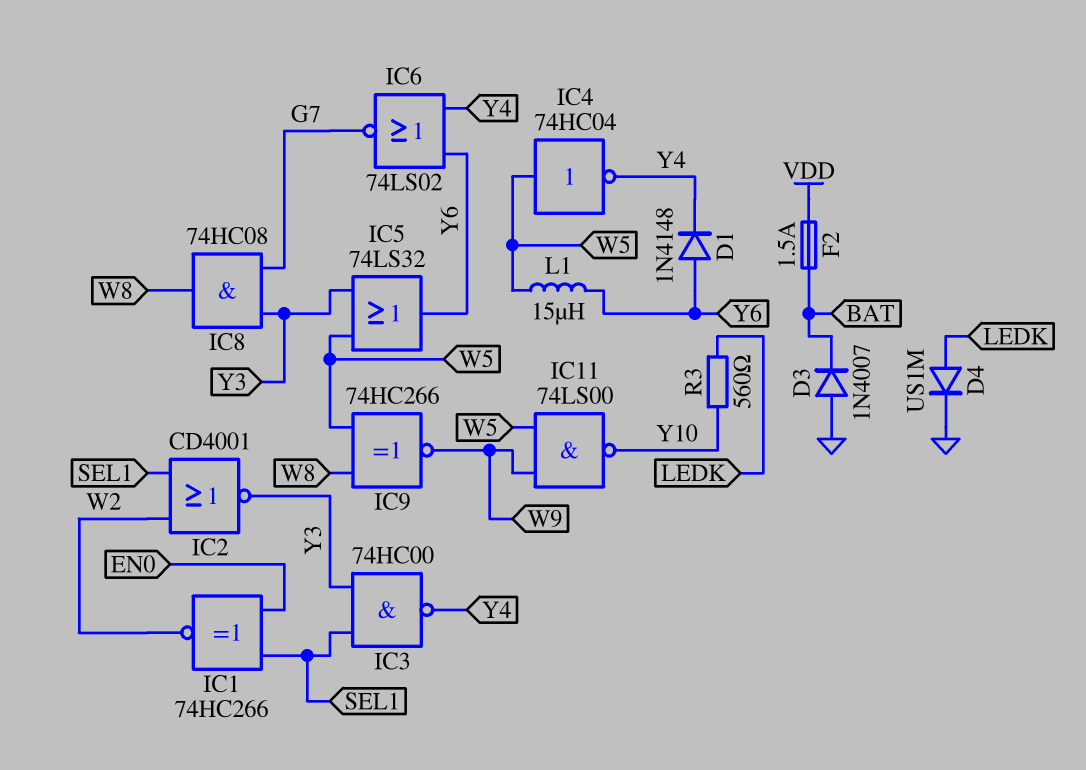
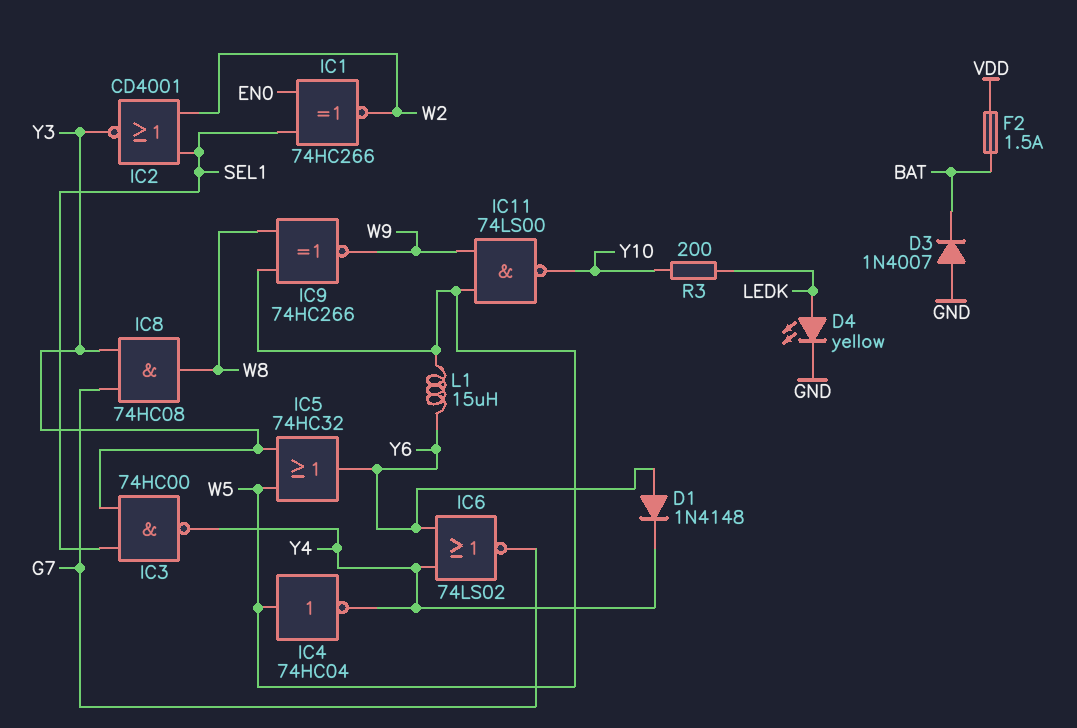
D4: diode US1M (A LEDK, K GND) -> LED yellow (A LEDK, K GND)
IC5: OR 74LS32 (in W5, in Y3, out Y6) -> OR 74HC32 (in W5, in Y3, out Y6)
R3: 560 (LEDK, Y10) -> 200 (LEDK, Y10)

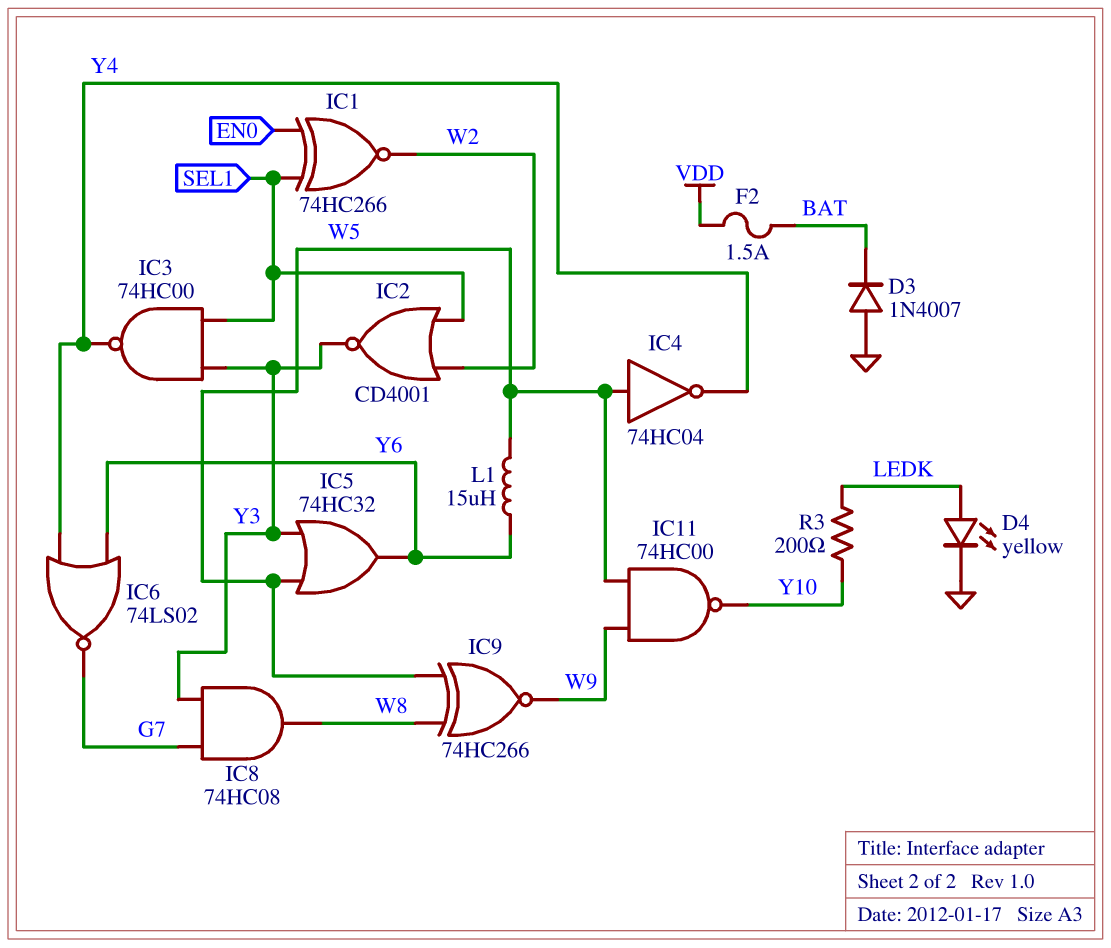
D1: diode 1N4148 (A Y6, K Y4) -> none
IC11: NAND 74LS00 (in W5, in W9, out Y10) -> NAND 74HC00 (in W5, in W9, out Y10)

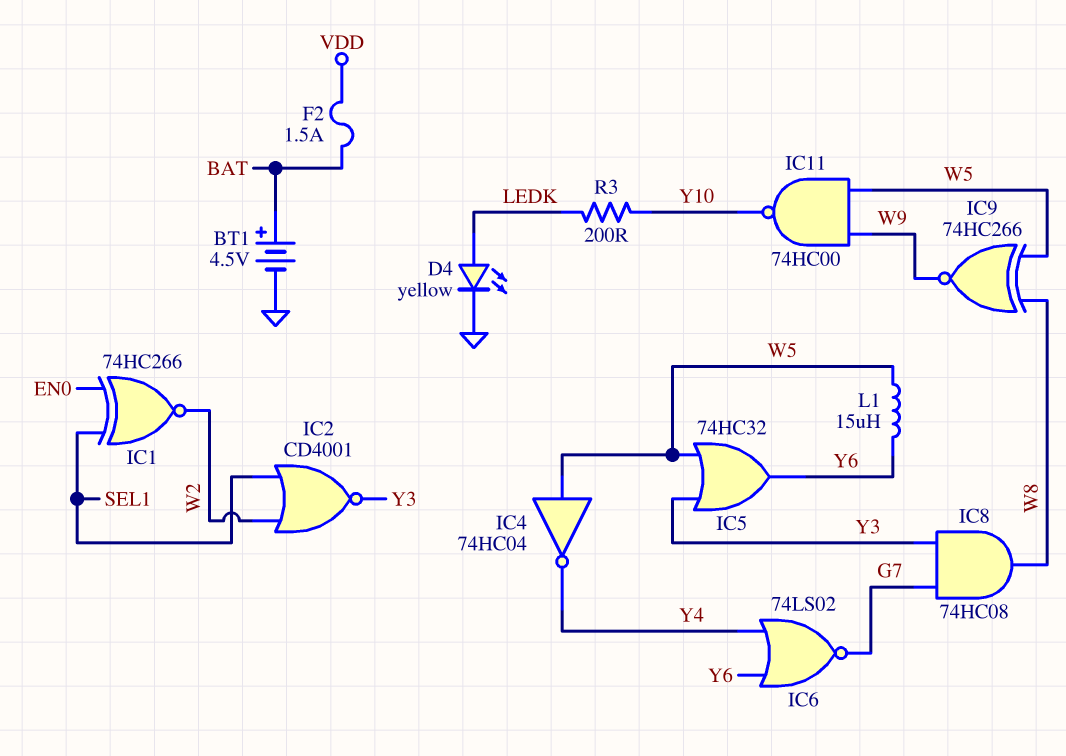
BT1: none -> 4.5V (plus BAT, minus GND)
D3: diode 1N4007 (A GND, K BAT) -> none
IC3: NAND 74HC00 (in SEL1, in Y3, out Y4) -> none

